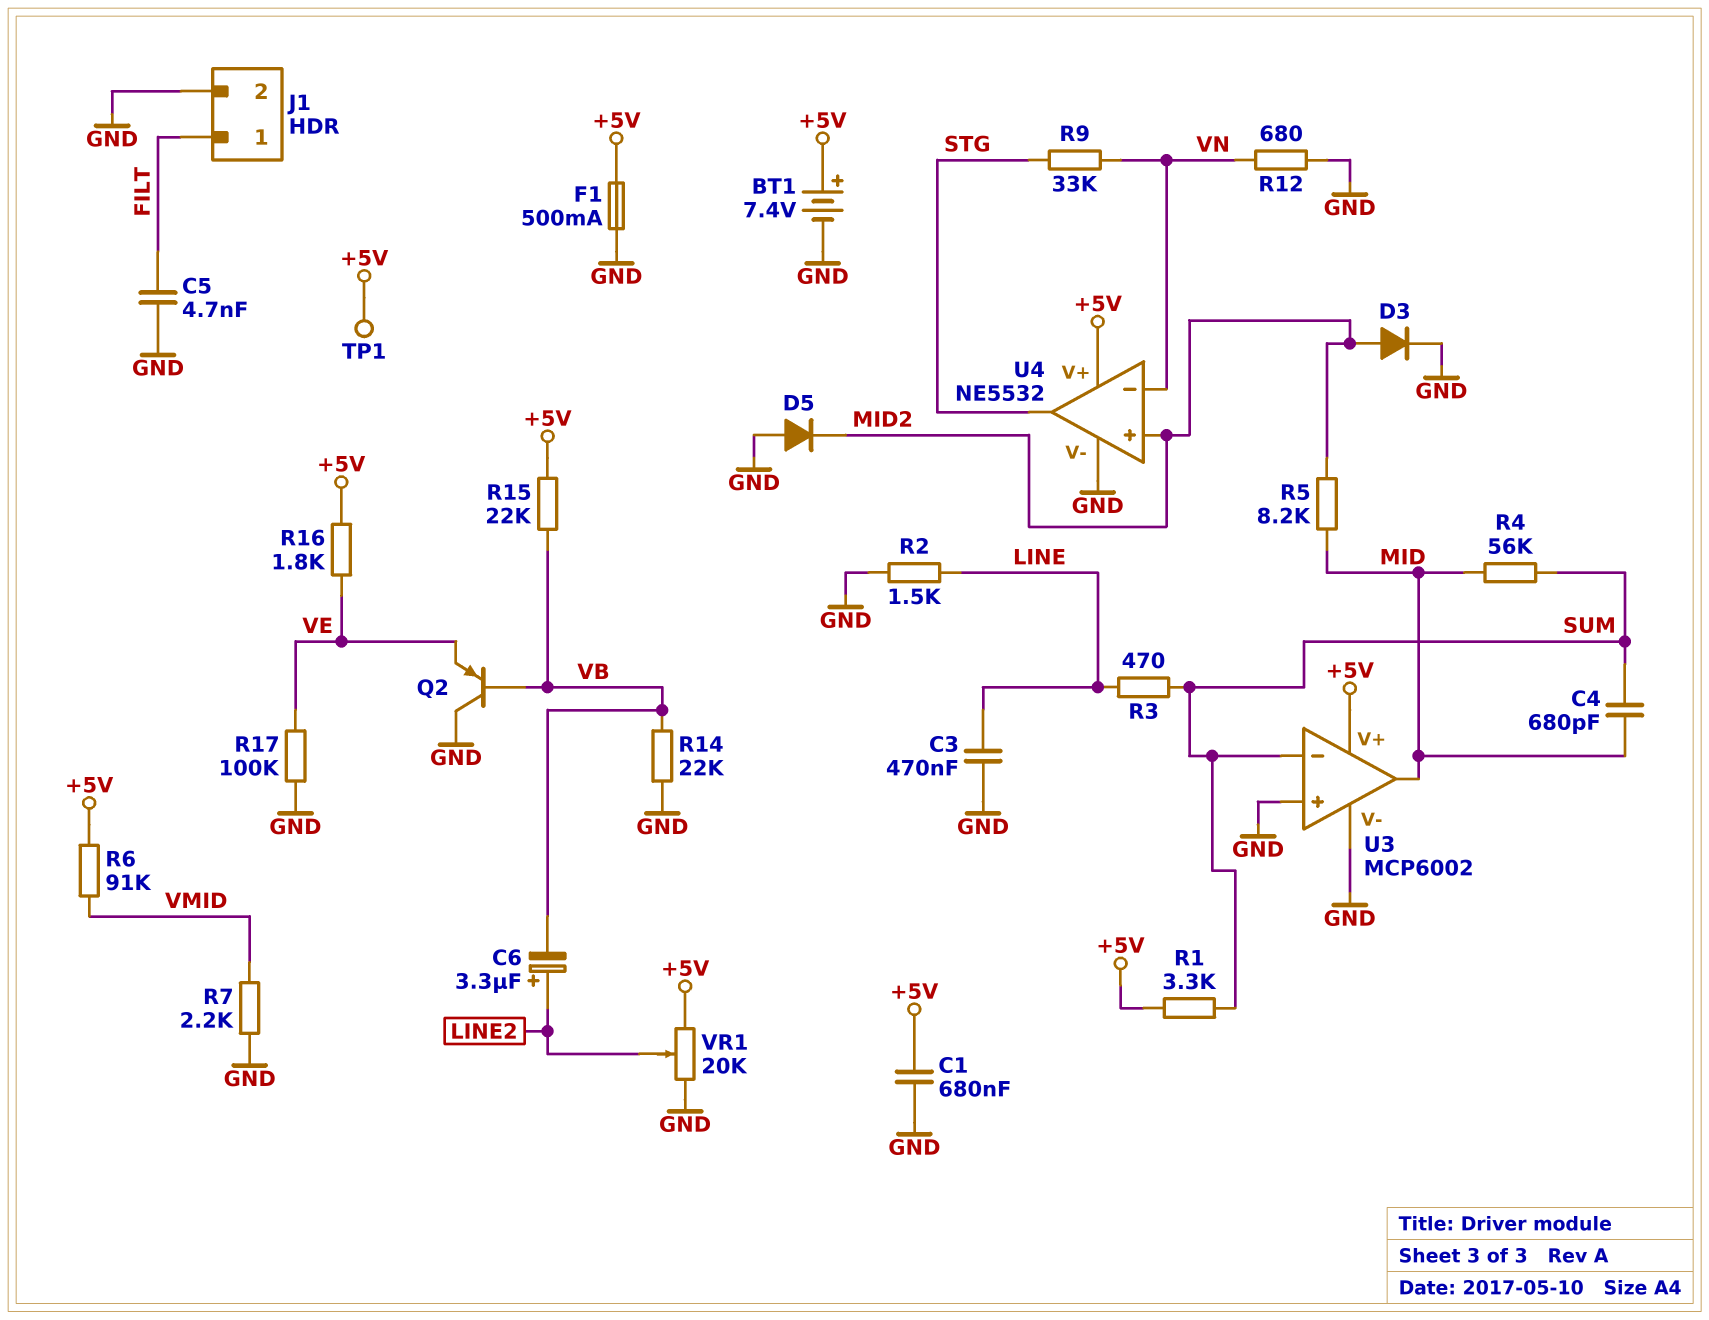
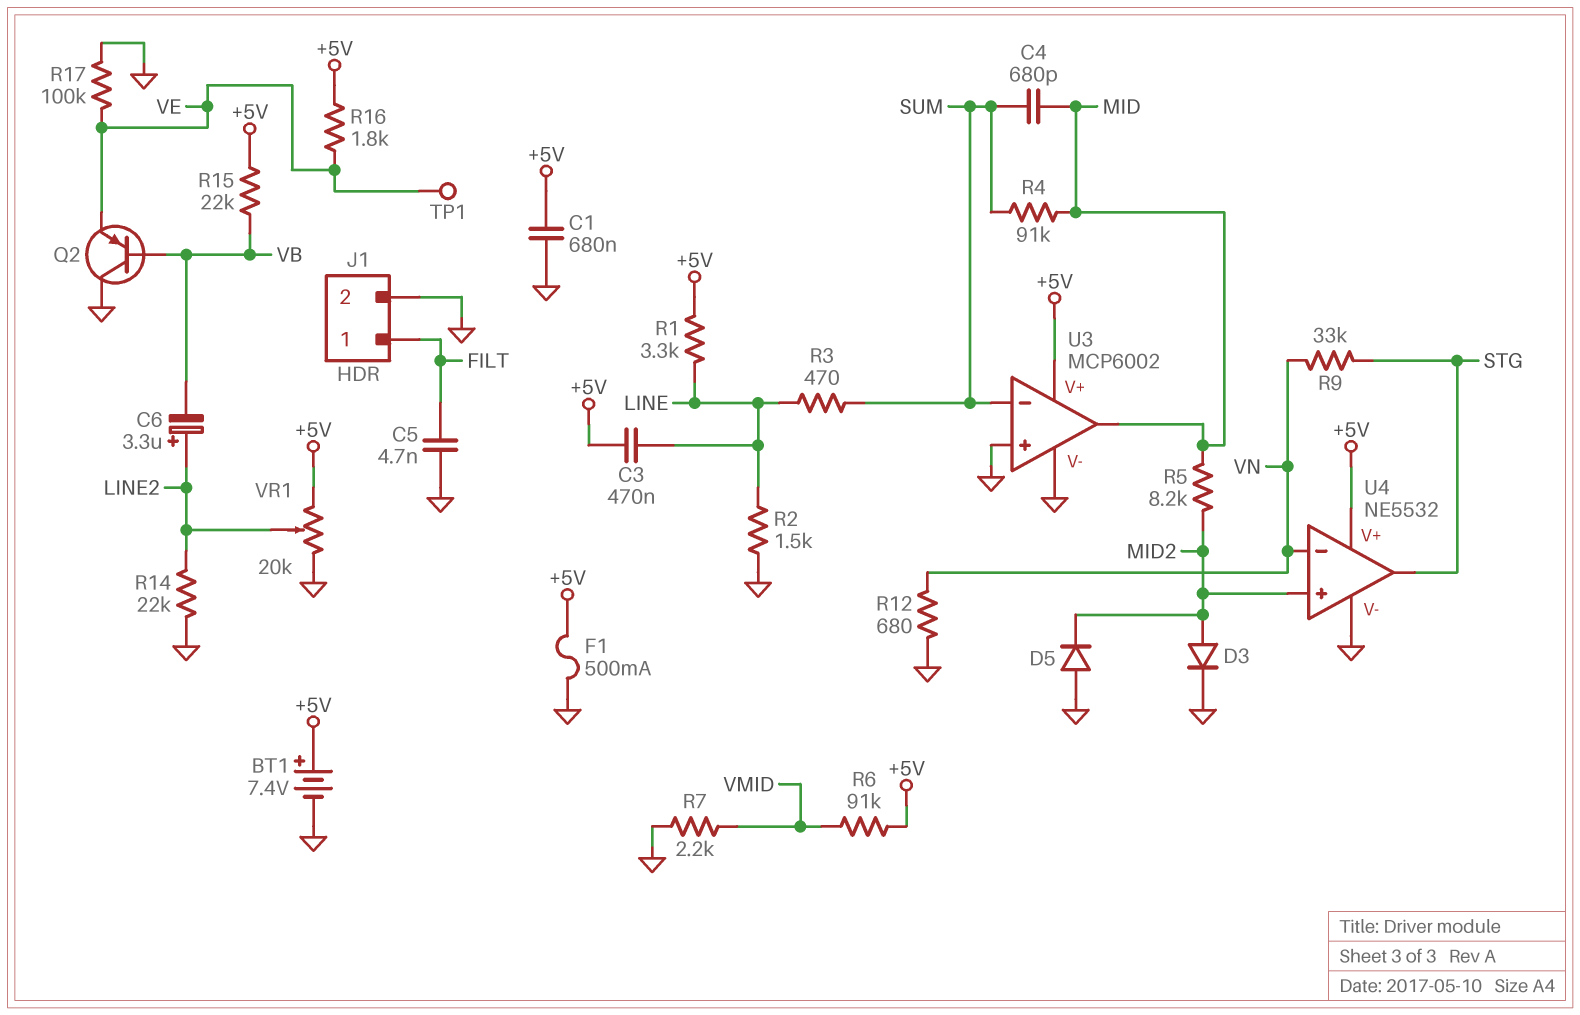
C3: 470nF (GND, LINE) -> 470nF (+5V, LINE)
R1: 3.3k (+5V, SUM) -> 3.3k (+5V, LINE)
R4: 56k (MID, SUM) -> 91k (MID, SUM)
R14: 22k (GND, VB) -> 22k (GND, LINE2)
TP1: test point (+5V) -> test point (VE)

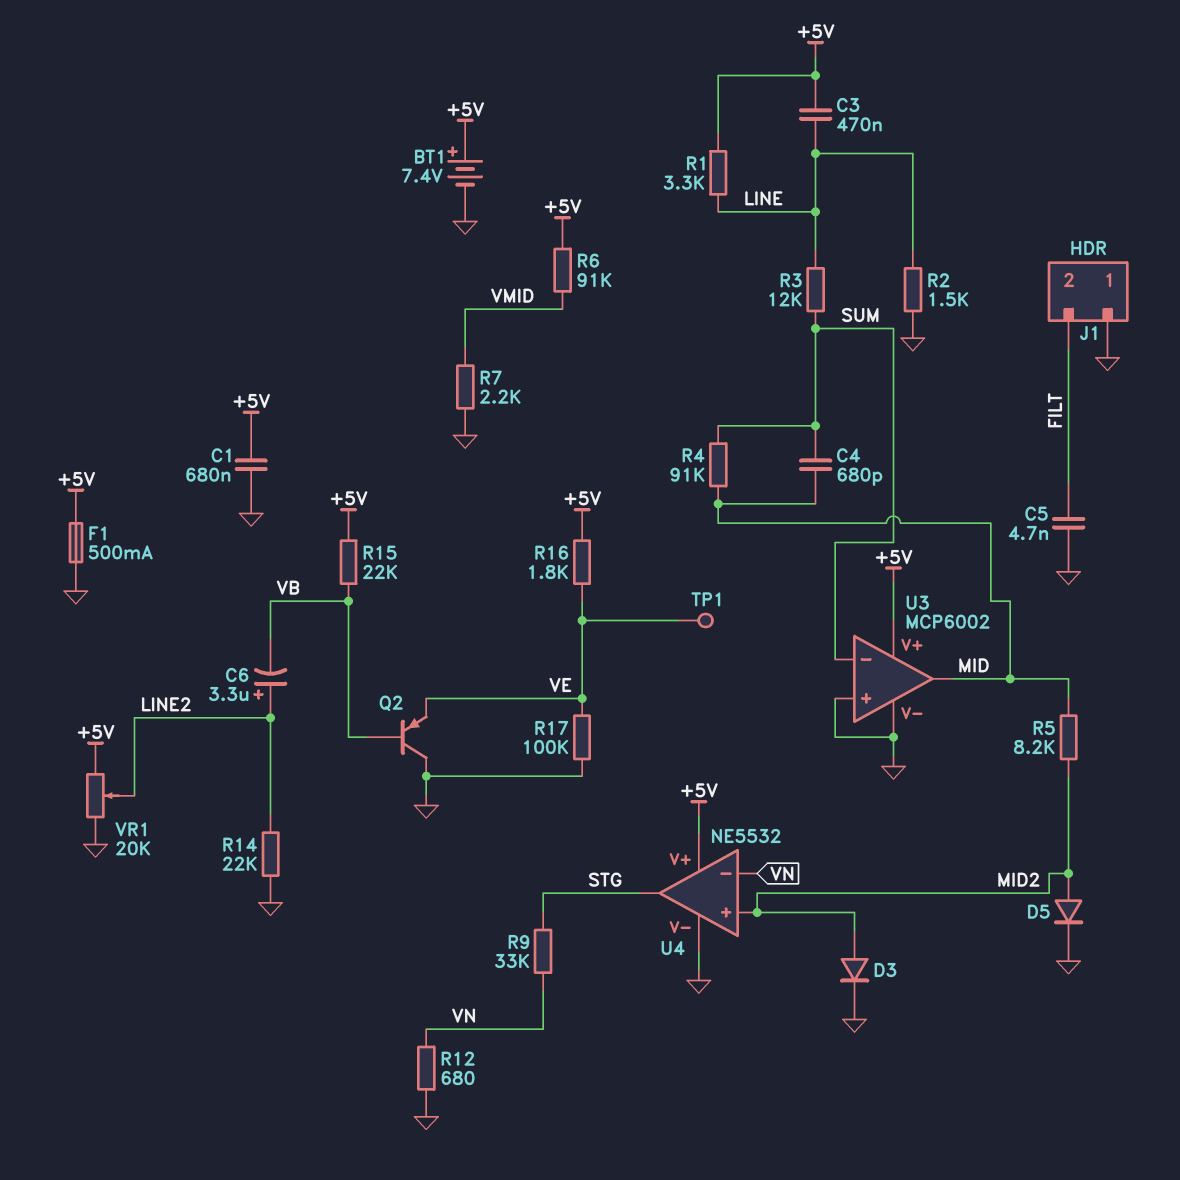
D5: diode (A GND, K MID2) -> diode (A MID2, K GND)
J1 pin 1: FILT -> GND
J1 pin 2: GND -> FILT
R3: 470 (LINE, SUM) -> 12k (LINE, SUM)

